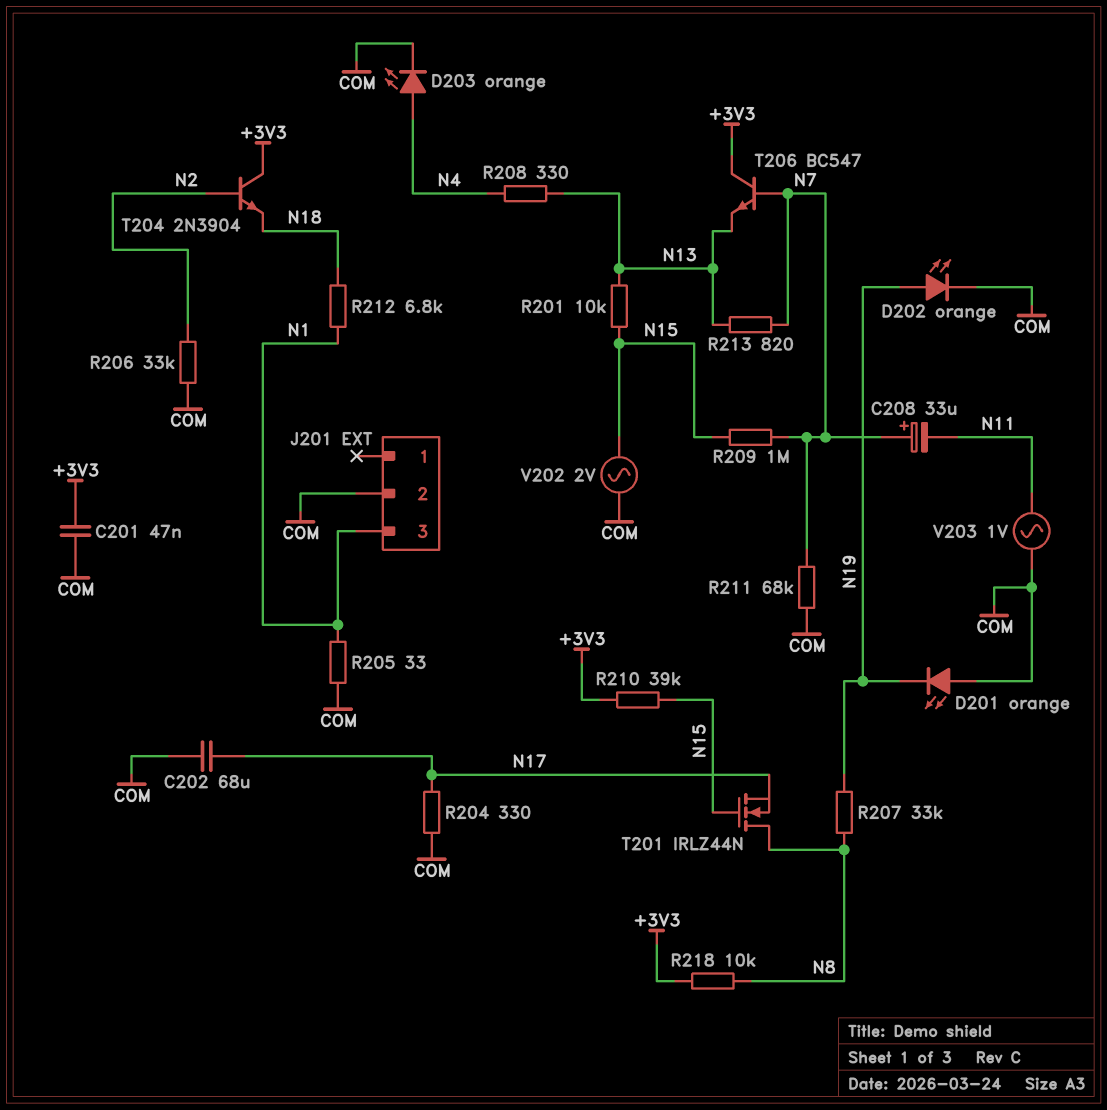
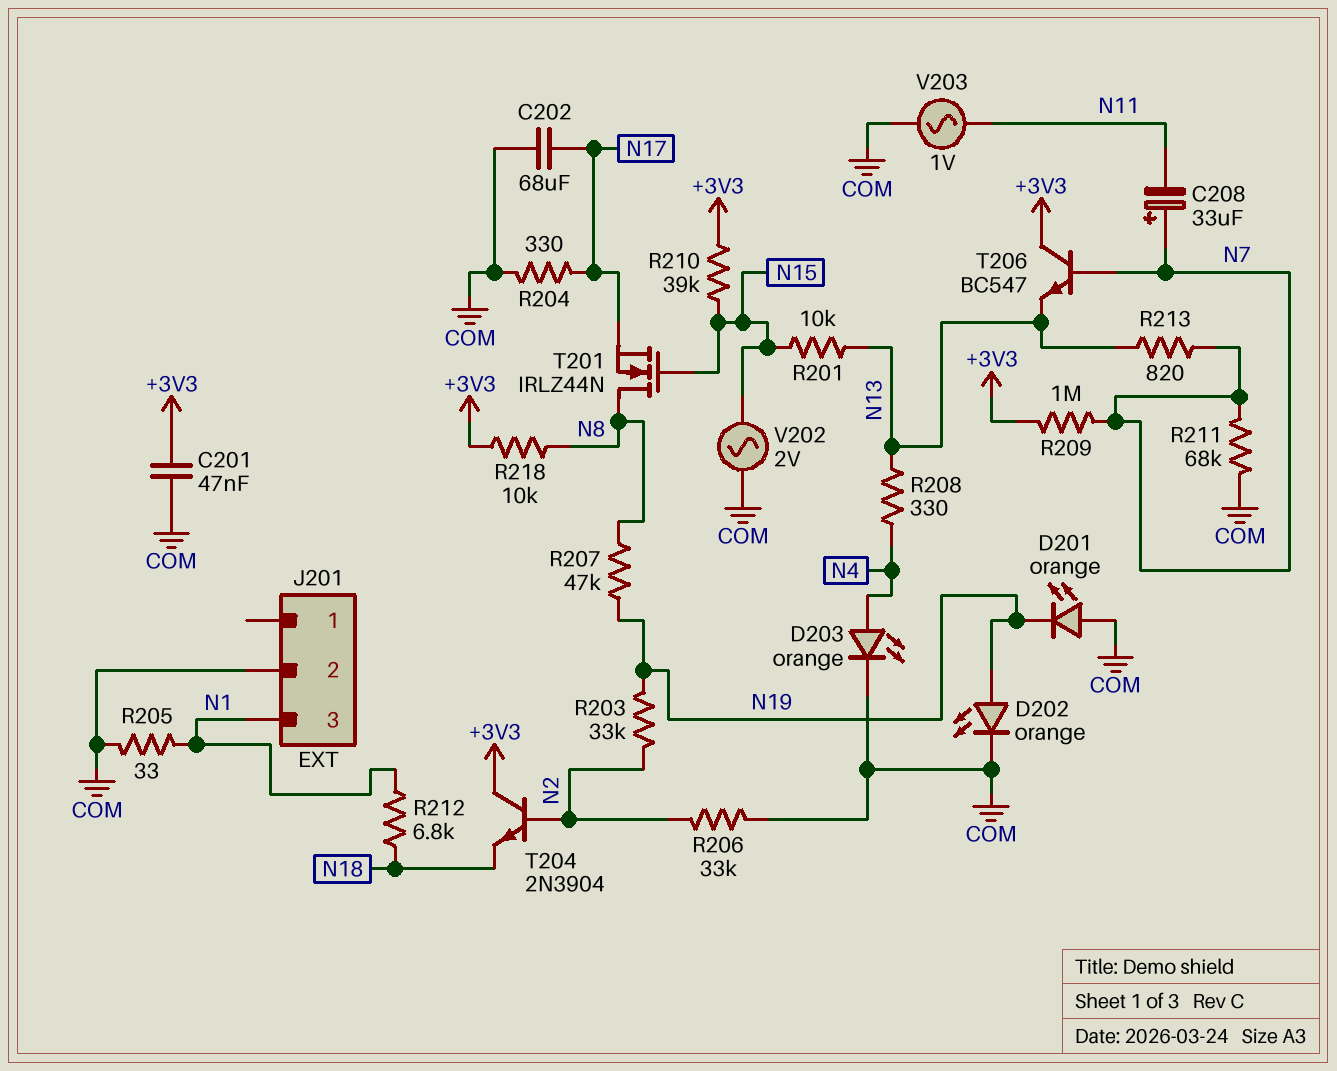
R203: none -> 33k (N2, N19)
R207: 33k (N8, N19) -> 47k (N8, N19)
R209: 1M (N7, N15) -> 1M (+3V3, N7)

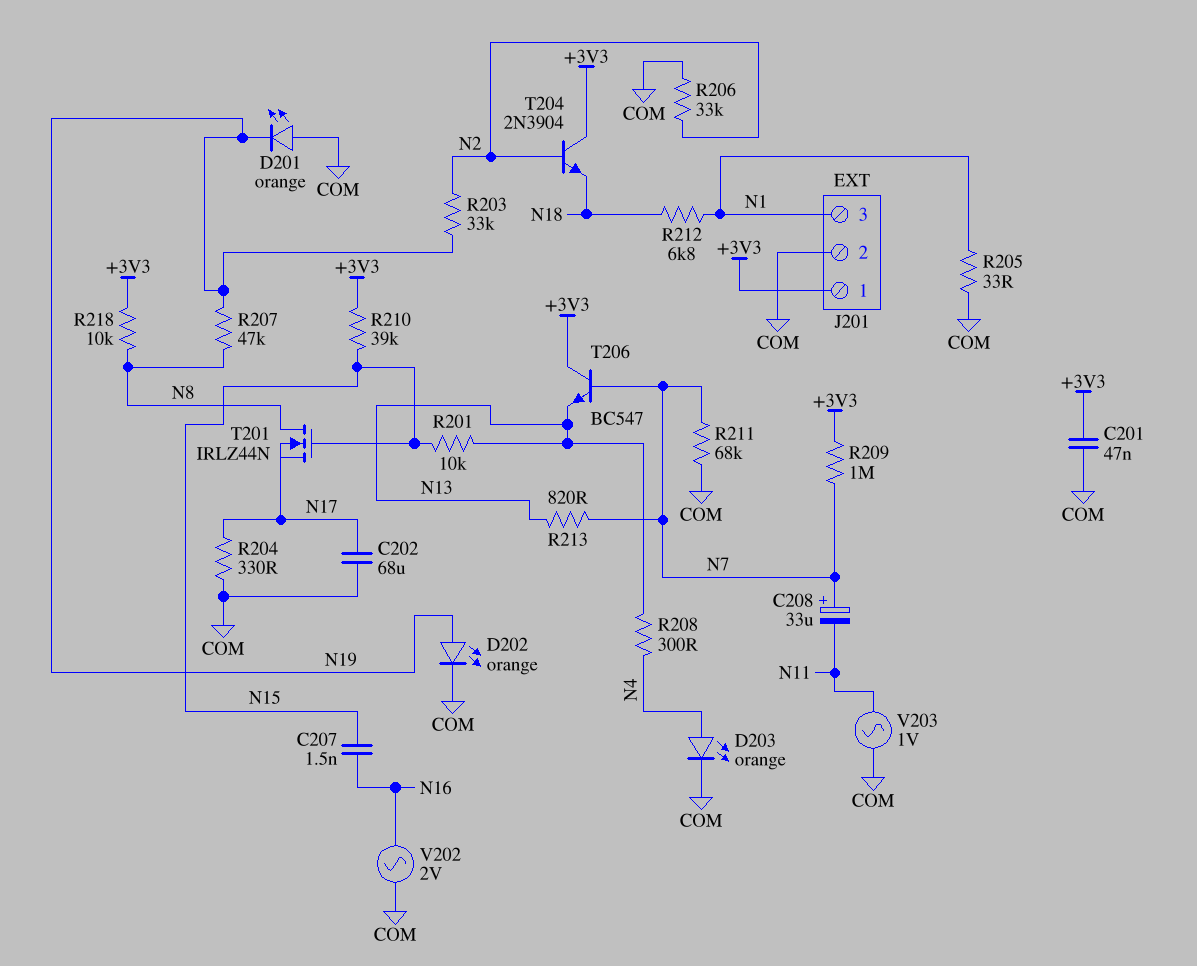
C207: none -> 1.5nF (N15, N16)
J201 pin 1: none -> +3V3
R208: 330 (N4, N13) -> 300 (N4, N13)
V202: AC 2V (COM, N15) -> AC 2V (COM, N16)

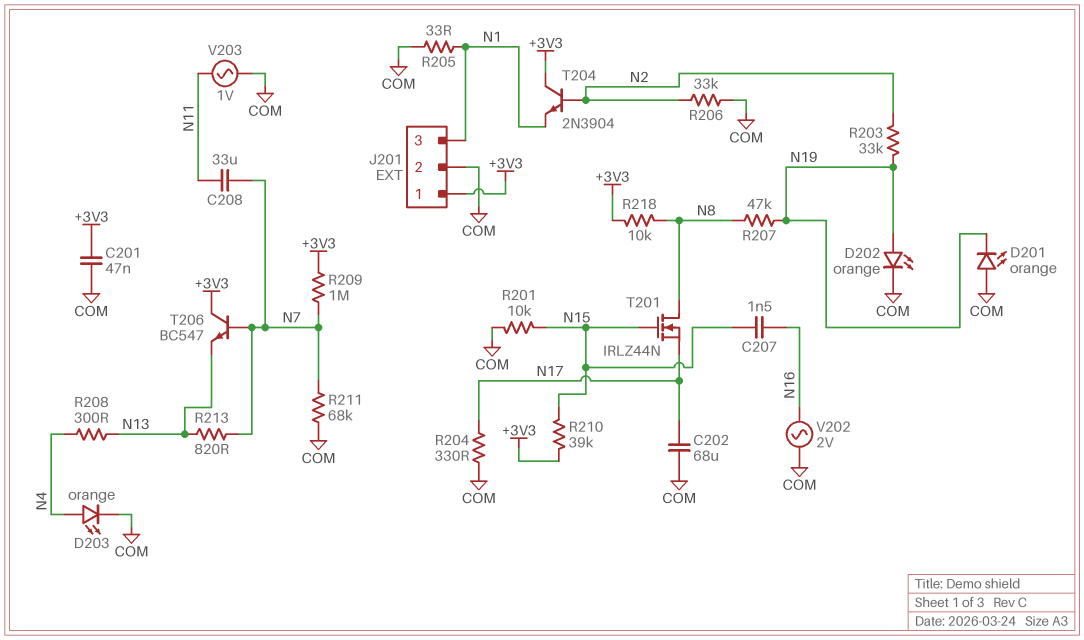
C208: 33uF (plus N7, minus N11) -> 33uF (N7, N11)
R201: 10k (N13, N15) -> 10k (COM, N15)
R212: 6.8k (N1, N18) -> none
T204: NPN 2N3904 (B N2, C +3V3, E N18) -> NPN 2N3904 (B N2, C +3V3, E N1)

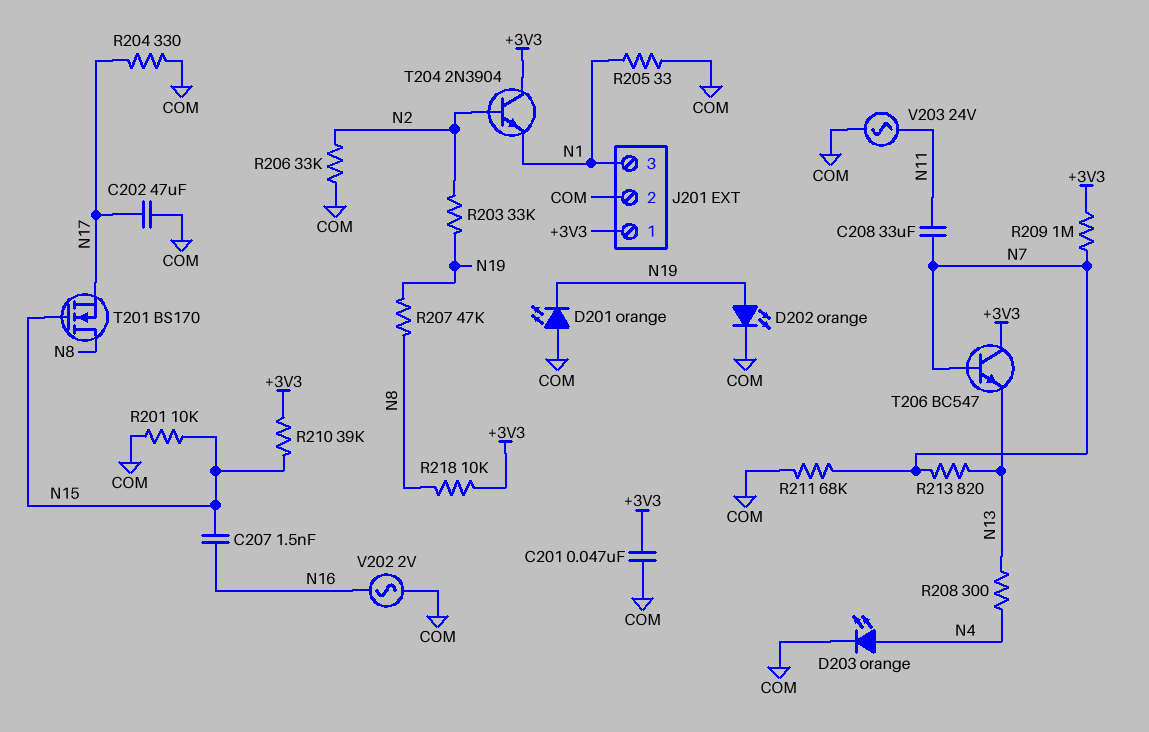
C202: 68uF (COM, N17) -> 47uF (COM, N17)
T201: NMOS IRLZ44N (G N15, D N8, S N17) -> NMOS BS170 (G N15, D N8, S N17)
V203: AC 1V (COM, N11) -> AC 24V (COM, N11)

